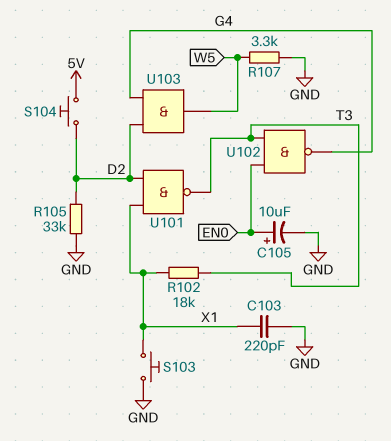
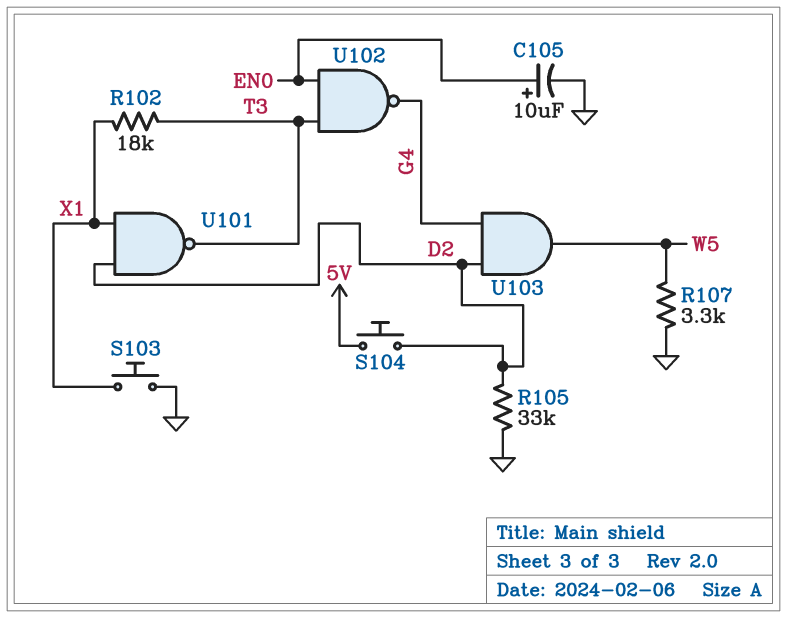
C103: 220pF (GND, X1) -> none

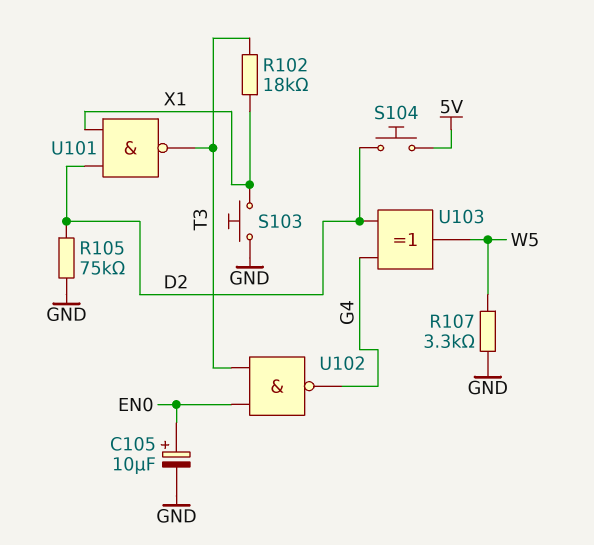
R105: 33k (D2, GND) -> 75k (D2, GND)
U103: AND (in D2, in G4, out W5) -> XOR (in D2, in G4, out W5)

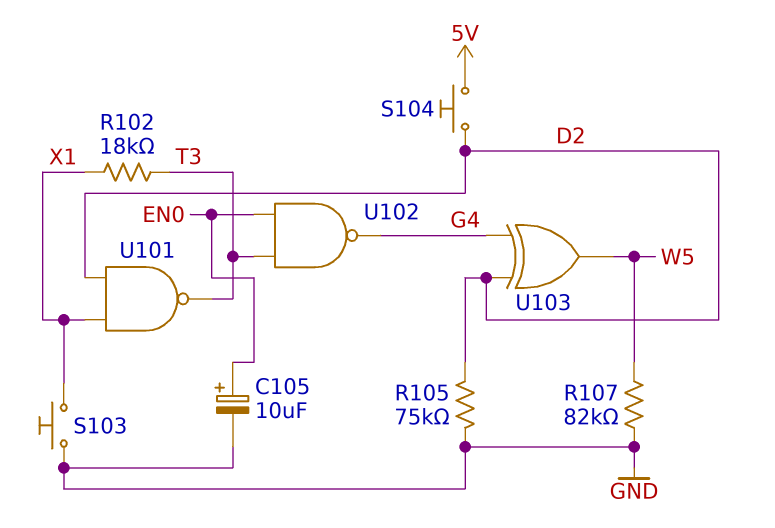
R107: 3.3k (GND, W5) -> 82k (GND, W5)

